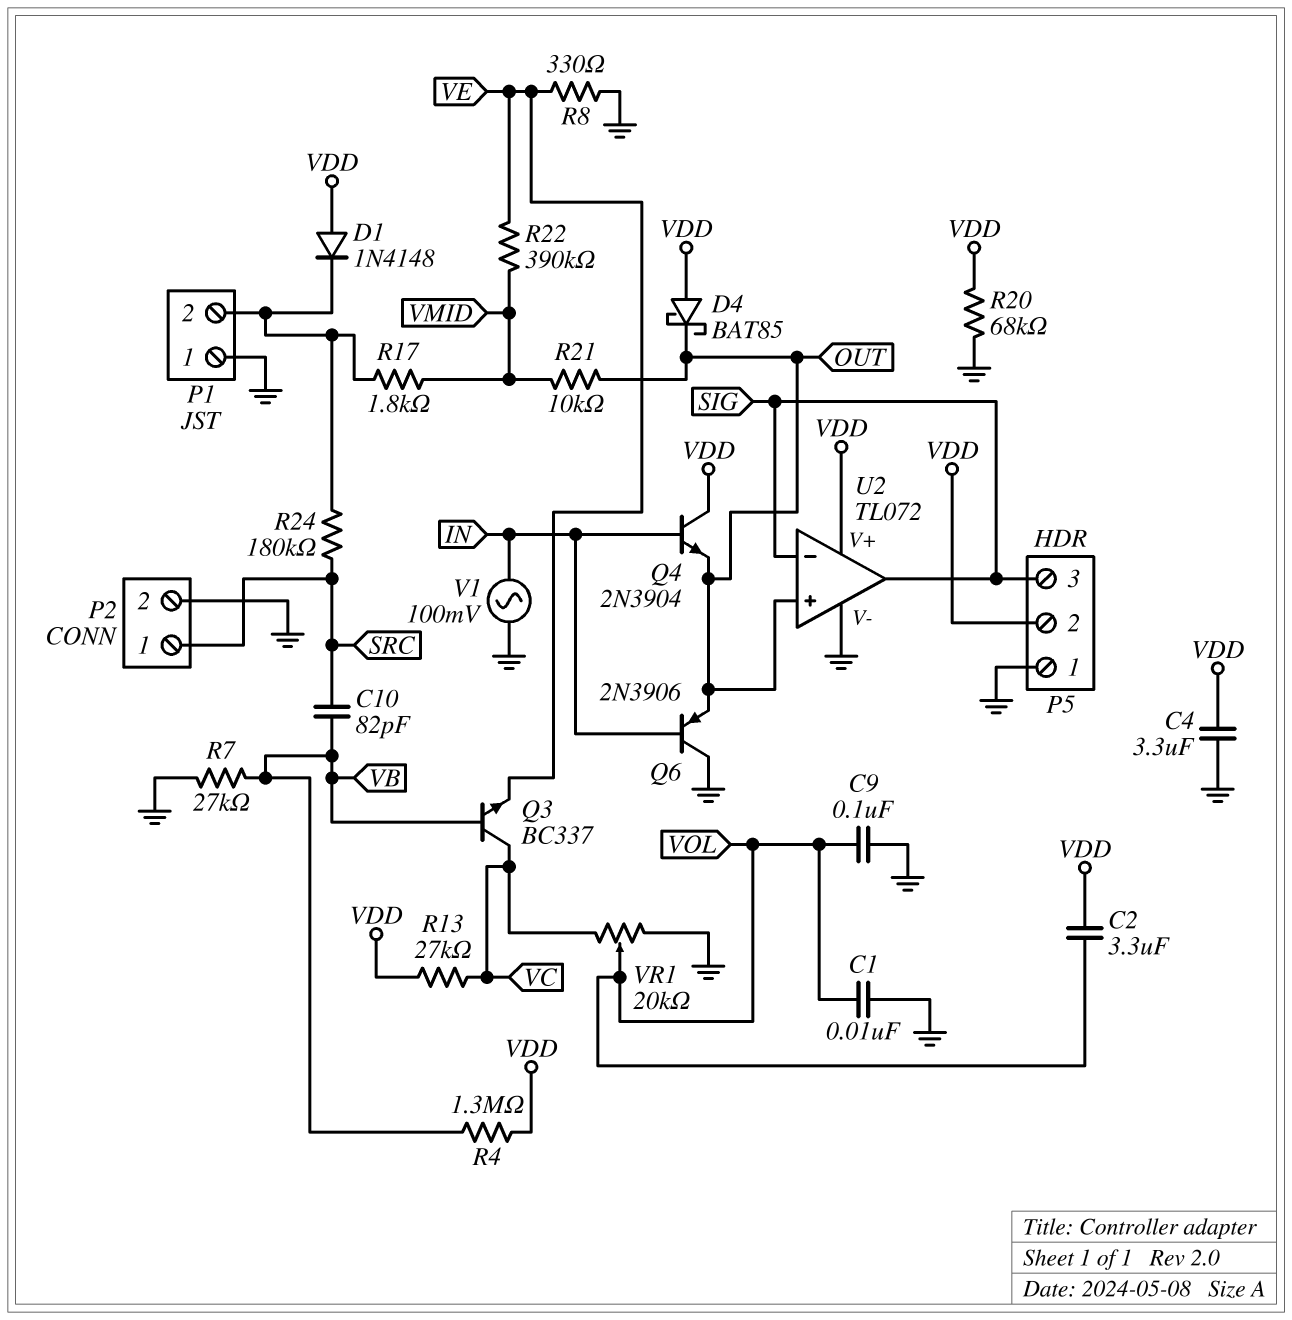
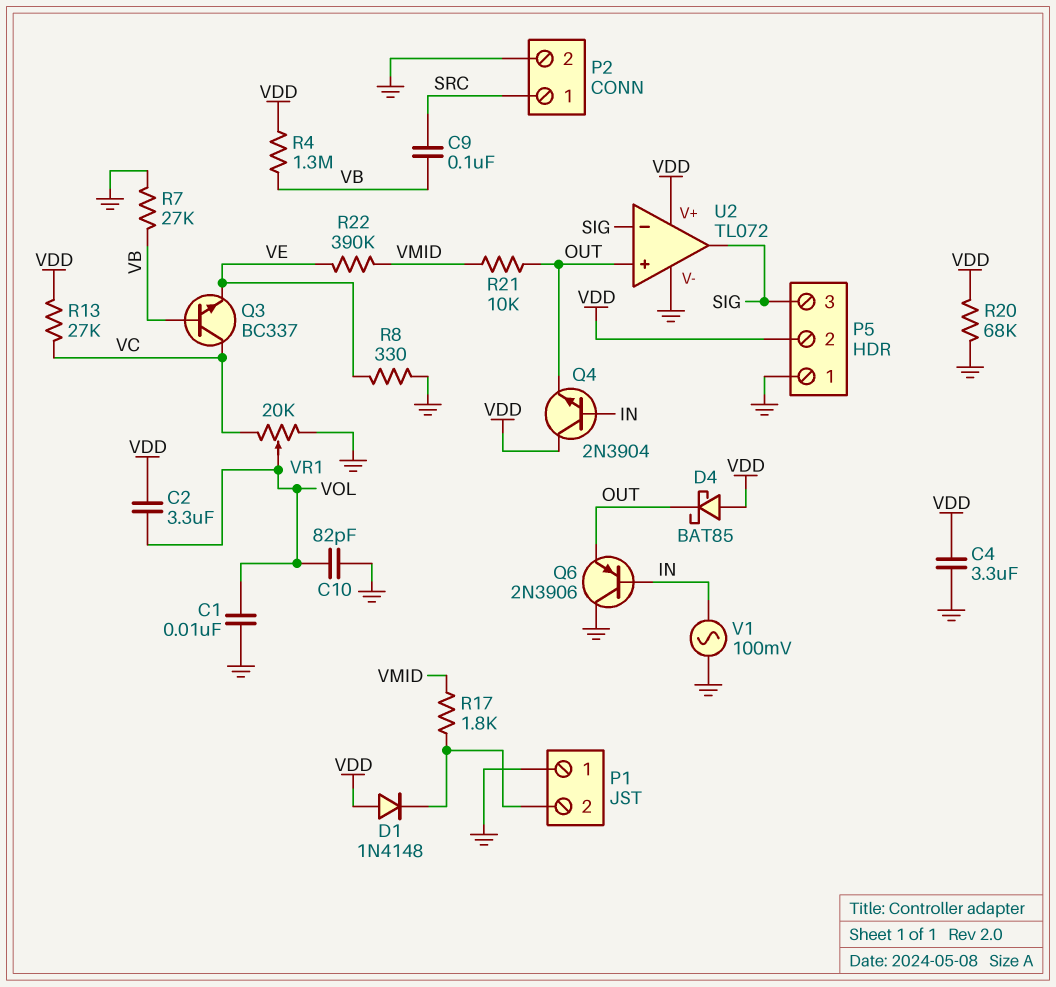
C9: 100nF (GND, VOL) -> 100nF (SRC, VB)
C10: 82pF (SRC, VB) -> 82pF (GND, VOL)
R24: 180k (P1/2, SRC) -> none

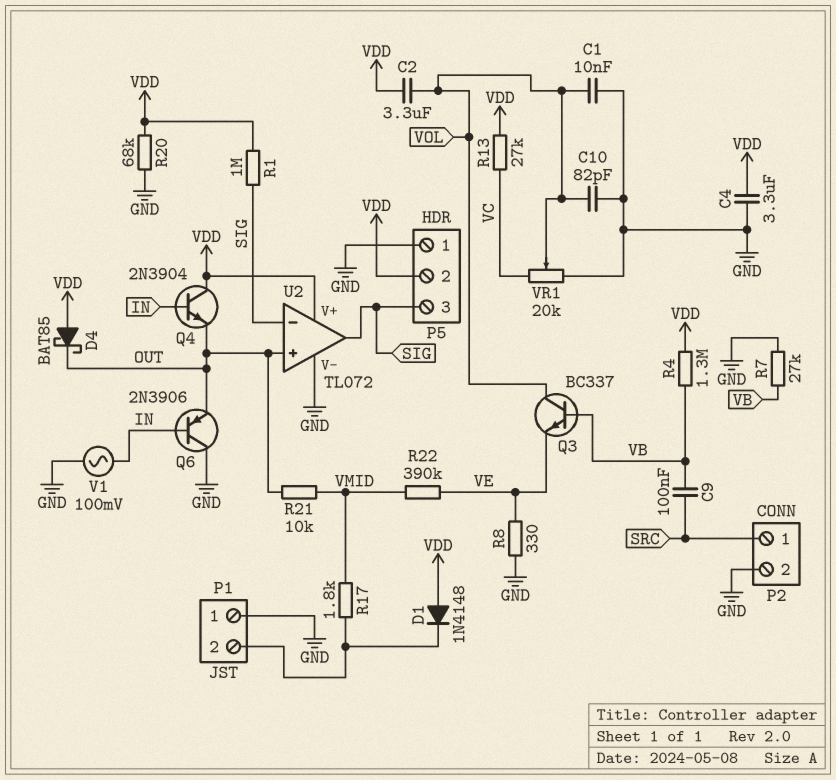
Q3: NPN BC337 (B VB, C VC, E VE) -> NPN BC337 (B VB, C VOL, E VE)
R1: none -> 1M (SIG, VDD)

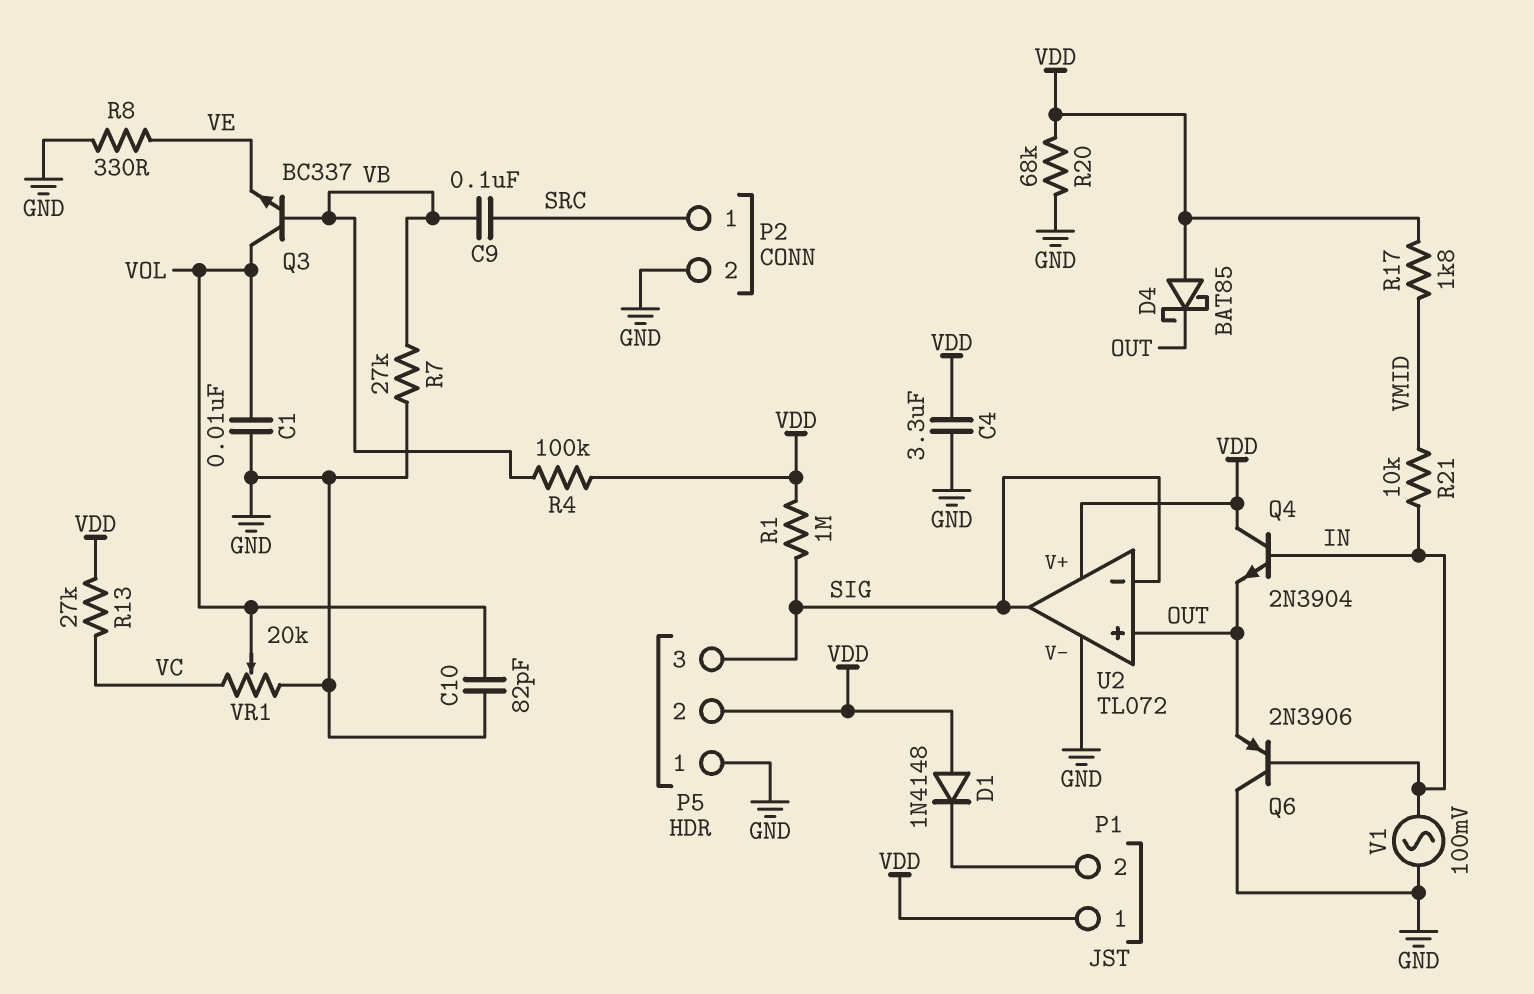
C2: 3.3uF (VDD, VOL) -> none
P1 pin 1: GND -> VDD
R4: 1.3M (VB, VDD) -> 100k (VB, VDD)
R17: 1.8k (P1/2, VMID) -> 1.8k (VDD, VMID)
R21: 10k (OUT, VMID) -> 10k (IN, VMID)
R22: 390k (VE, VMID) -> none

